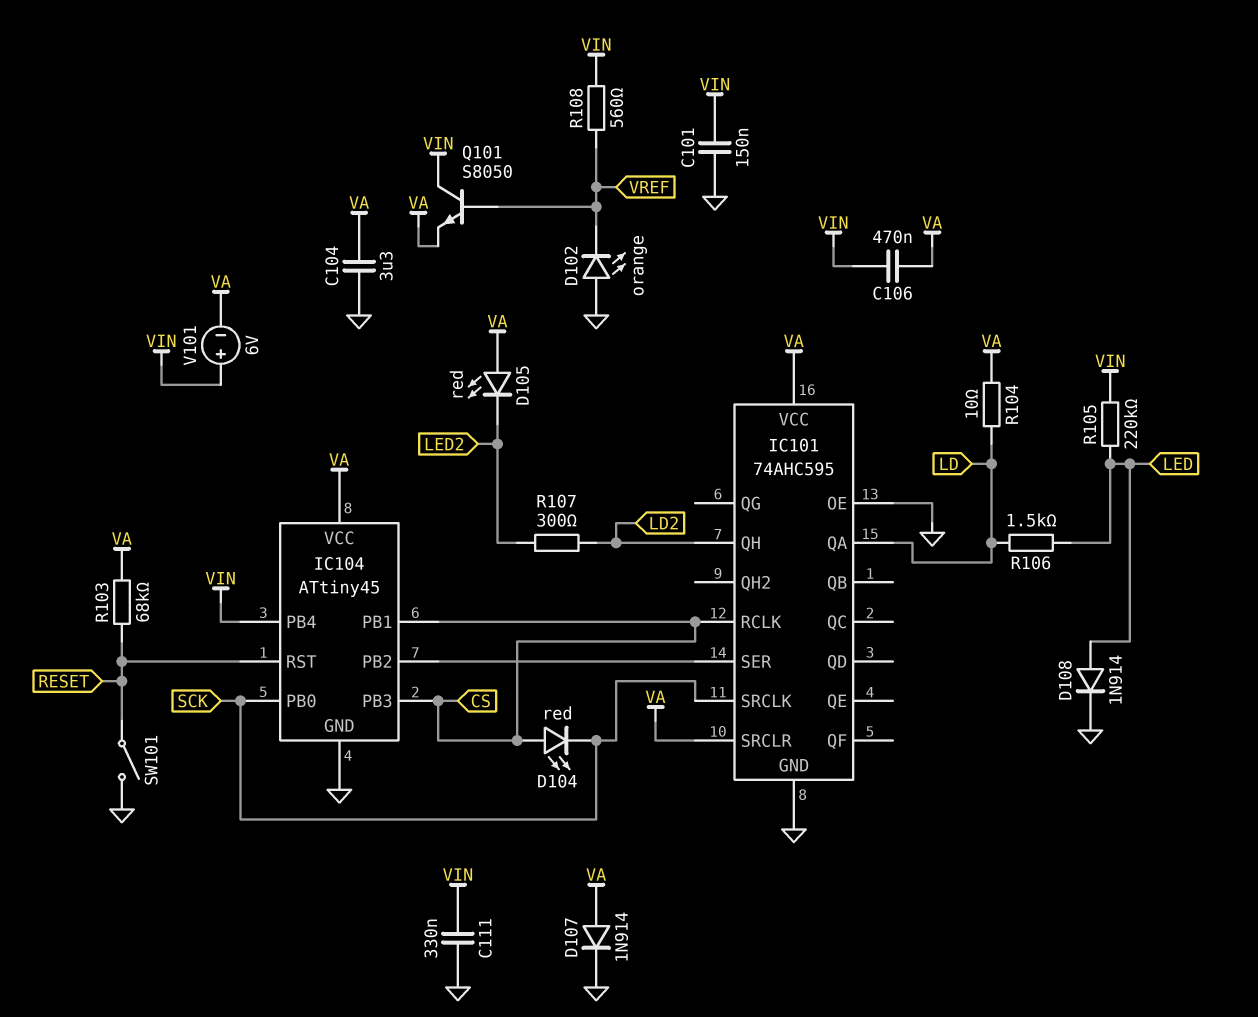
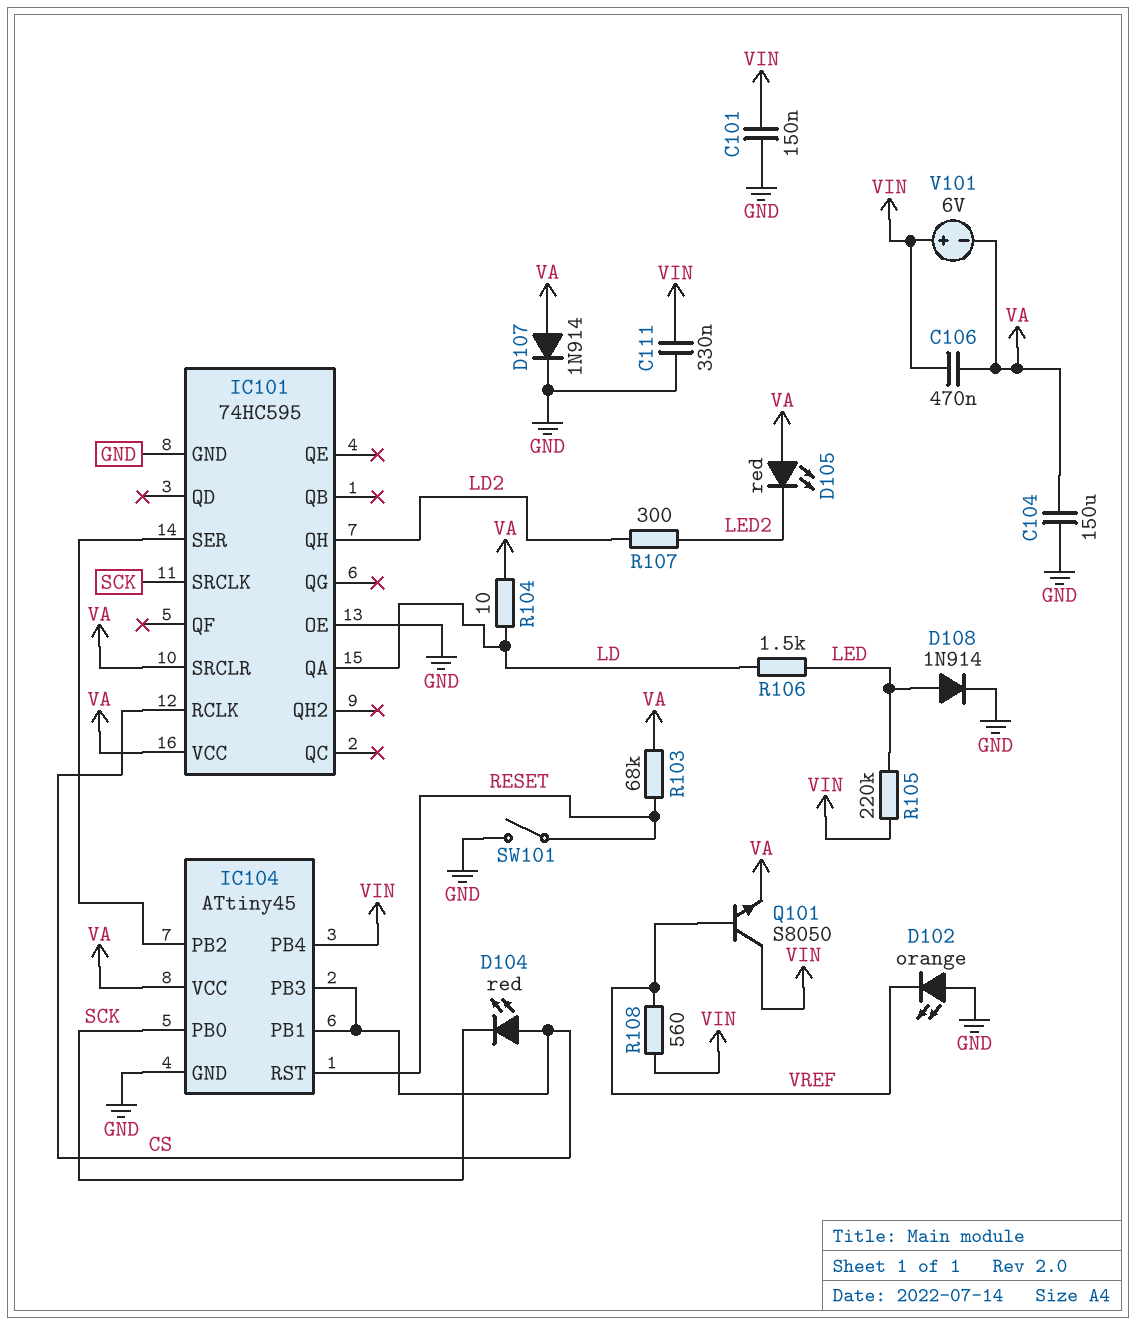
C104: 3.3uF (GND, VA) -> 150uF (GND, VA)
IC101: 74AHC595 -> 74HC595

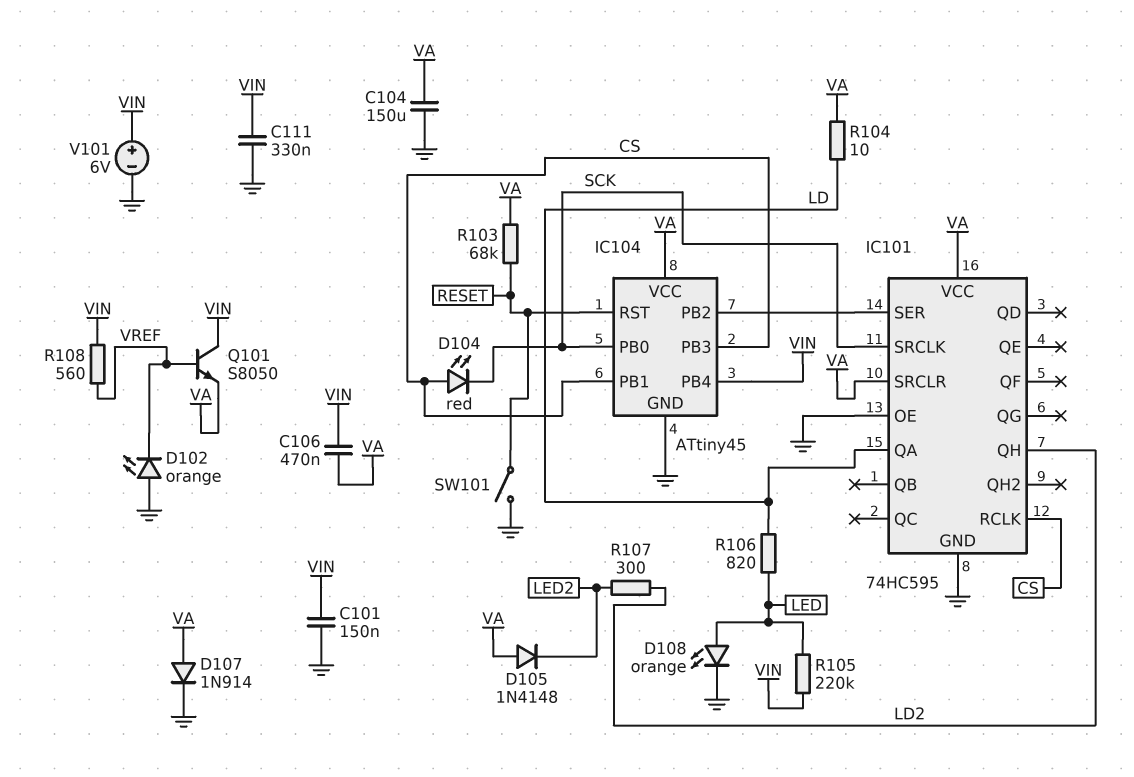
D105: LED red (A VA, K LED2) -> diode 1N4148 (A VA, K LED2)
D108: diode 1N914 (A LED, K GND) -> LED orange (A LED, K GND)
R106: 1.5k (LD, LED) -> 820 (LD, LED)
V101: 6V (plus VIN, minus VA) -> 6V (plus VIN, minus GND)

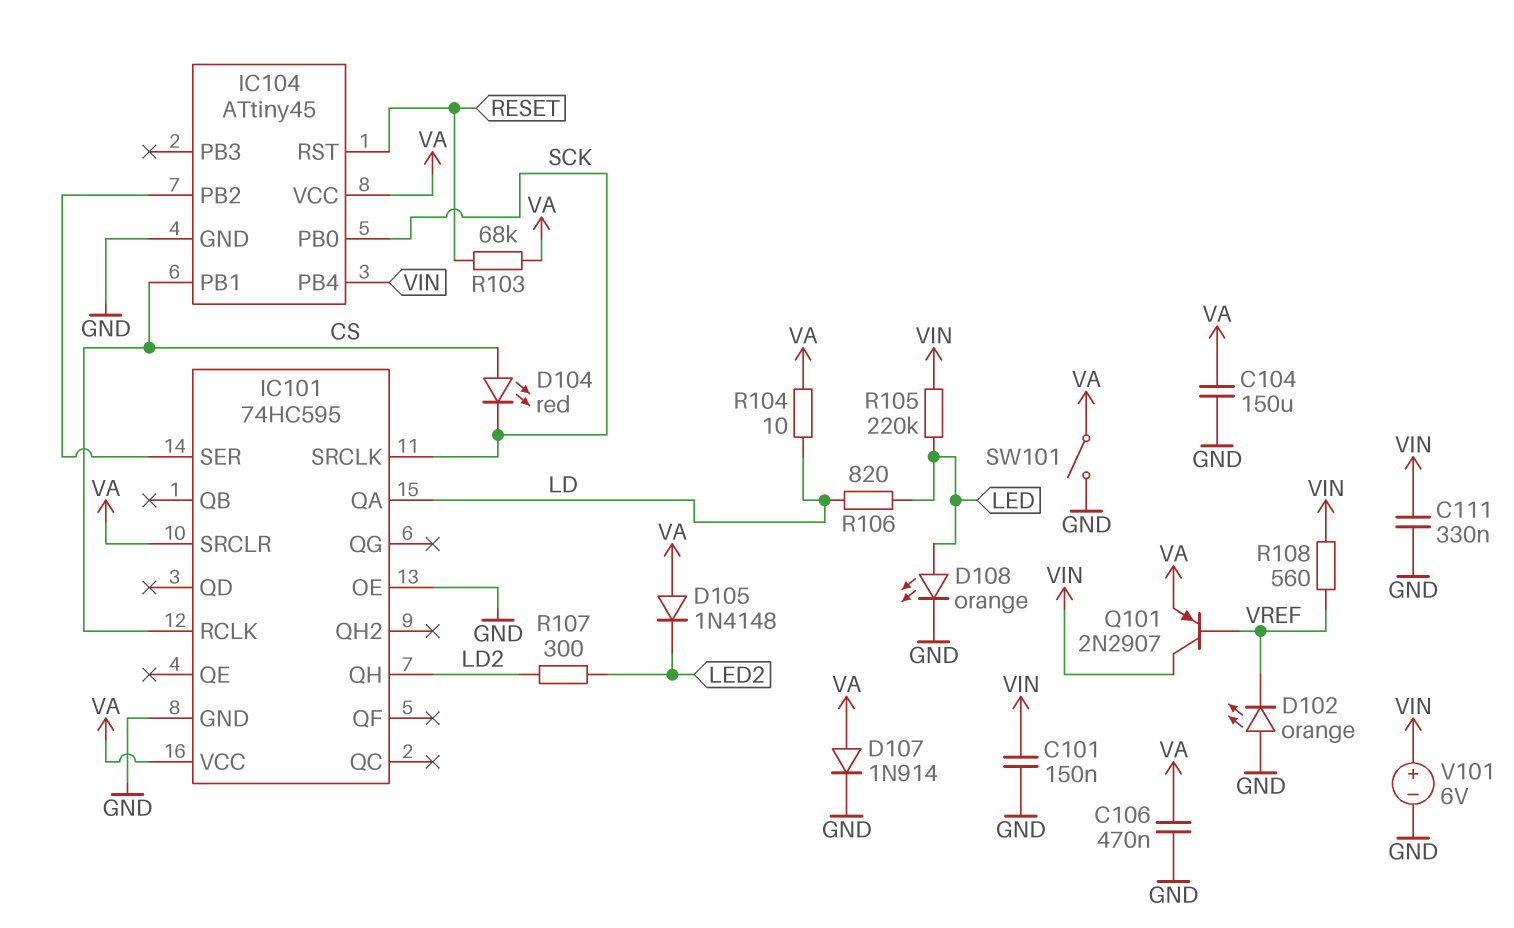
C106: 470nF (VA, VIN) -> 470nF (GND, VA)
IC104 pin PB3: CS -> none
Q101: NPN S8050 (B VREF, C VIN, E VA) -> PNP 2N2907 (B VREF, C VIN, E VA)
SW101: switch (GND, RESET) -> switch (GND, VA)

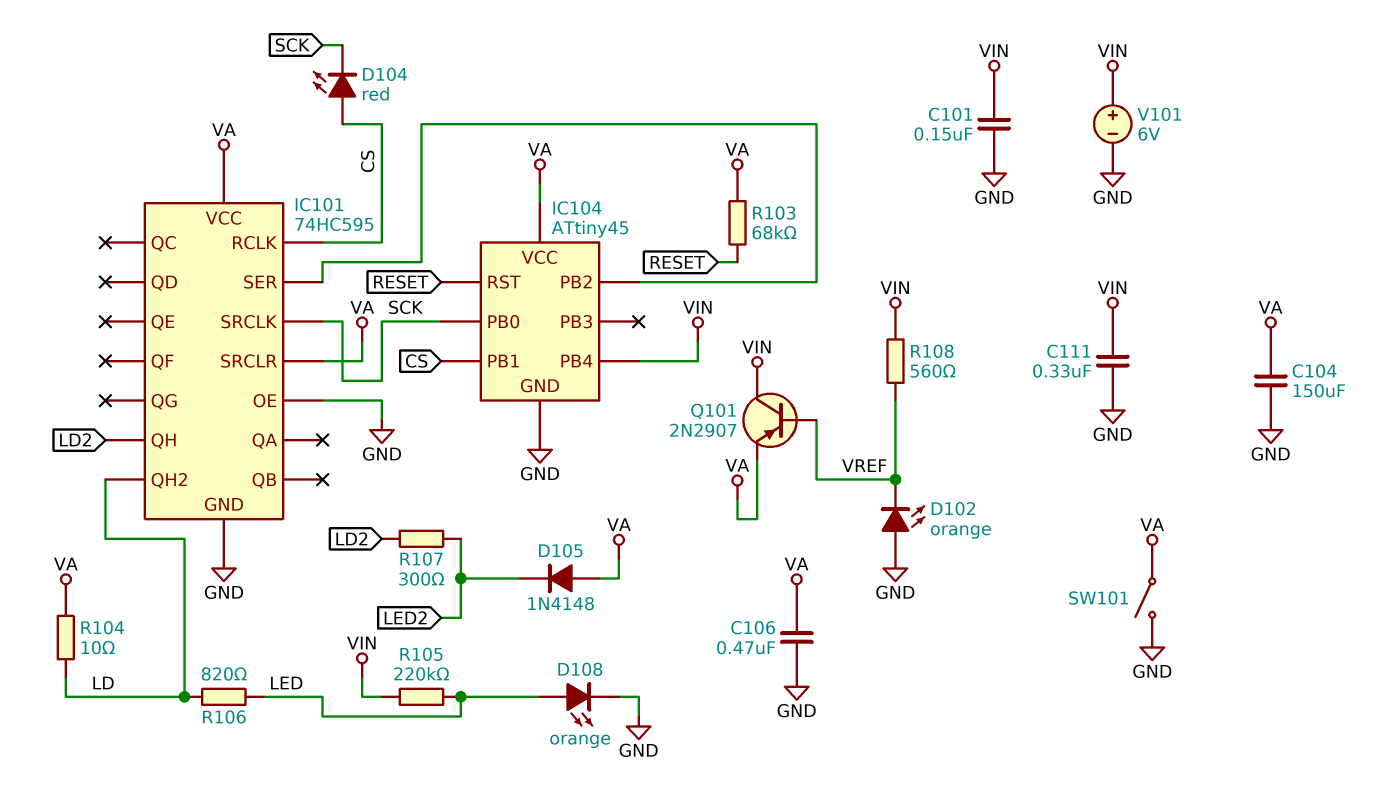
D107: diode 1N914 (A VA, K GND) -> none
IC101 pin QA: LD -> none
IC101 pin QH2: none -> LD

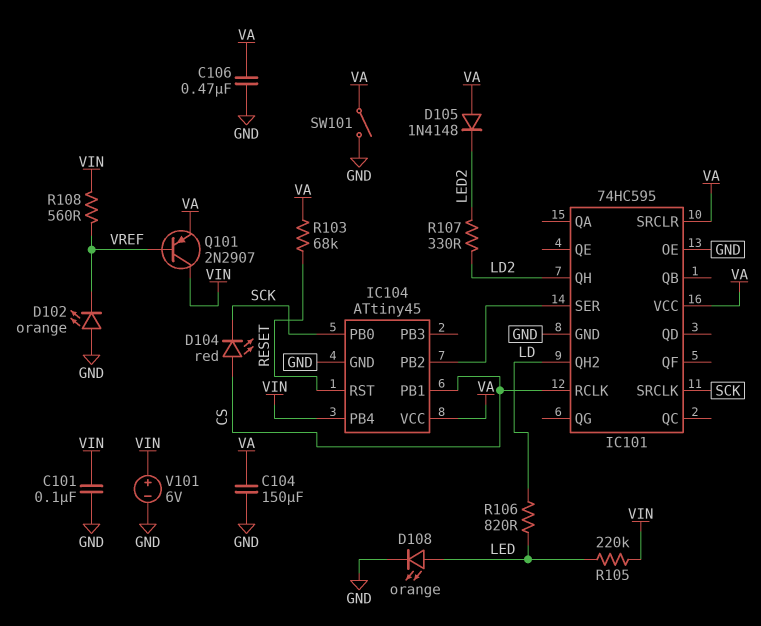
C101: 150nF (GND, VIN) -> 100nF (GND, VIN)
C111: 330nF (GND, VIN) -> none
R104: 10 (LD, VA) -> none
R107: 300 (LD2, LED2) -> 330 (LD2, LED2)

